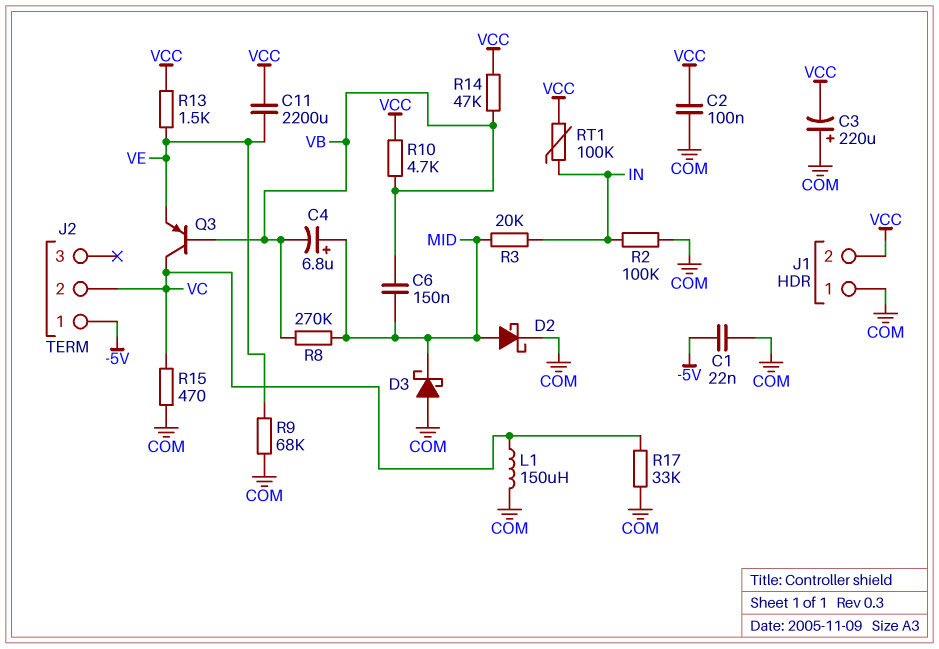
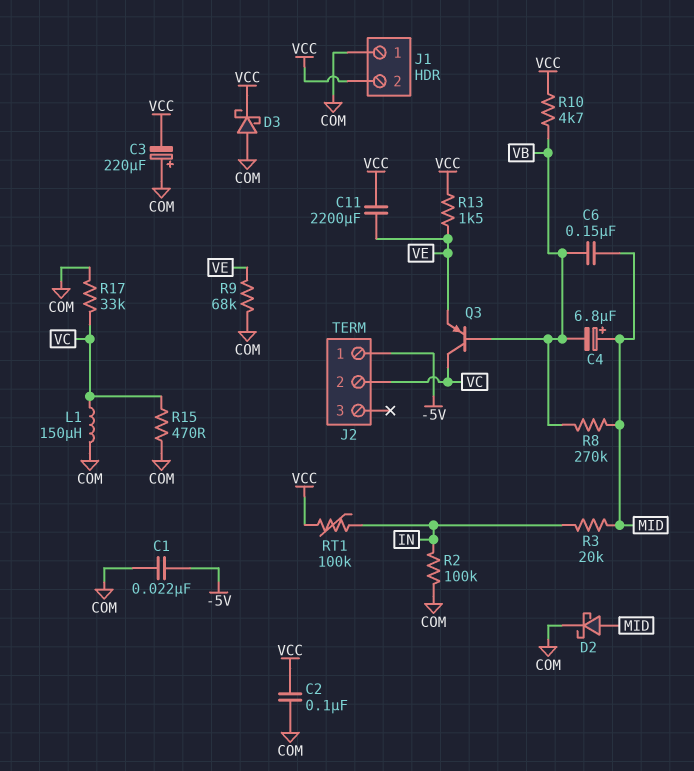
D3: schottky (A COM, K MID) -> schottky (A COM, K VCC)
R14: 47k (VB, VCC) -> none

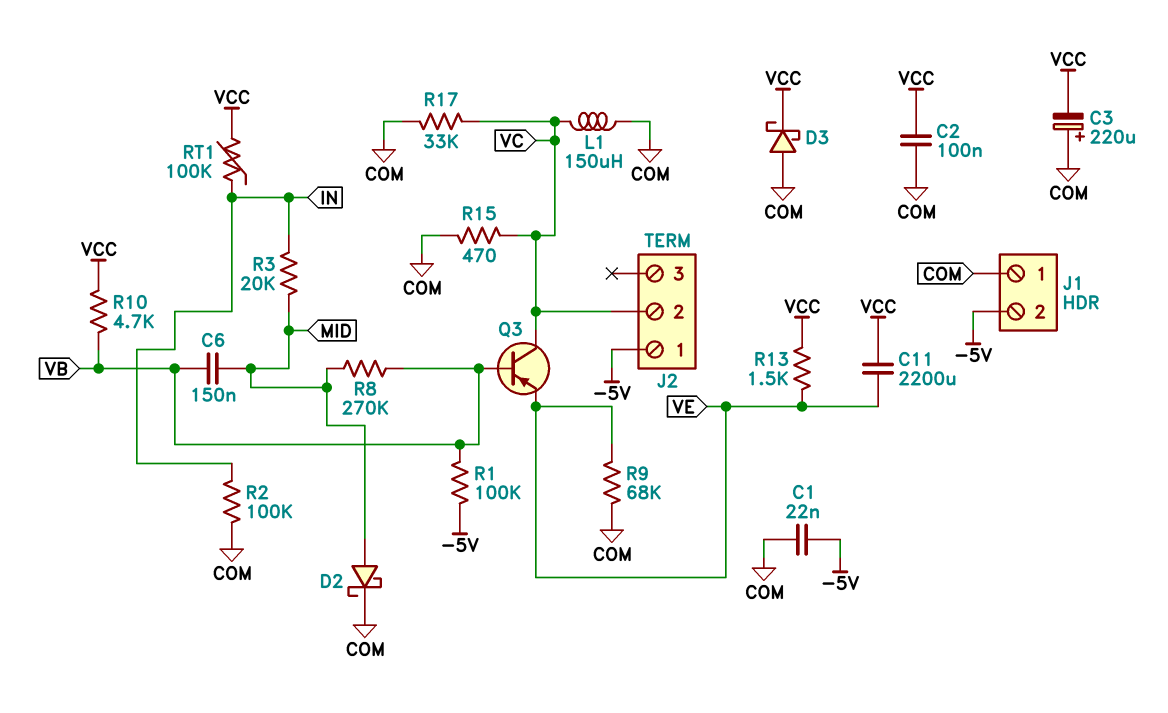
C4: 6.8uF (plus MID, minus VB) -> none
J1 pin 2: VCC -> -5V
R1: none -> 100k (-5V, VB)

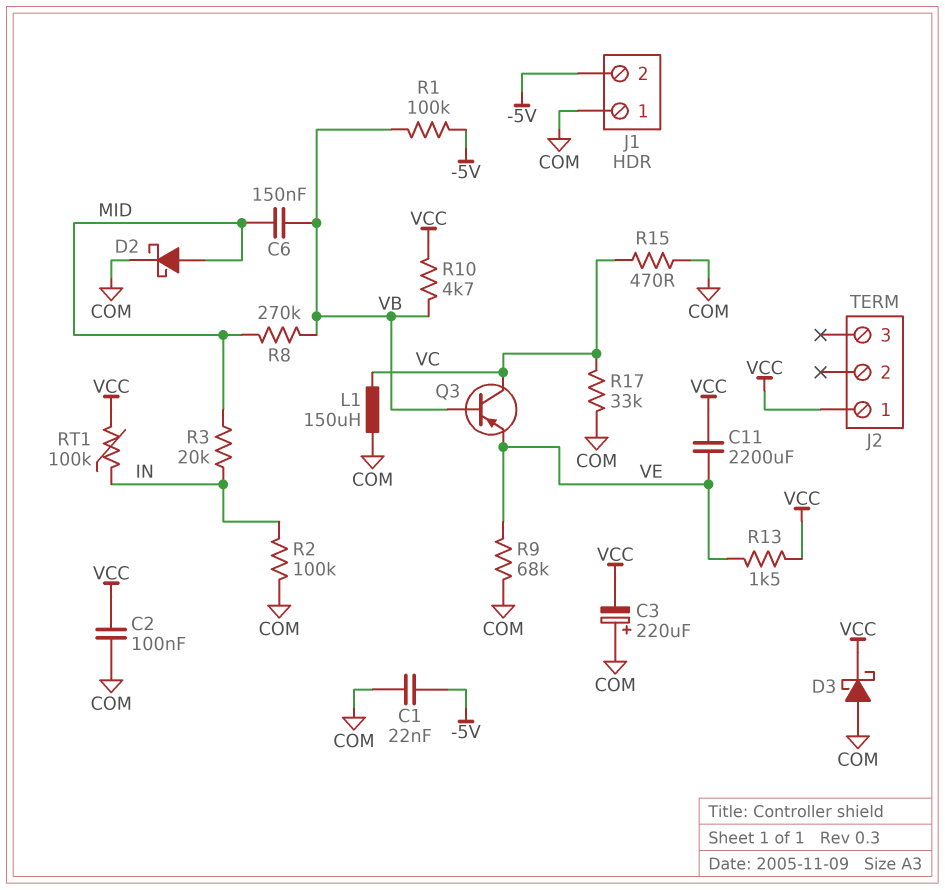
J2 pin 1: -5V -> VCC
J2 pin 2: VC -> none

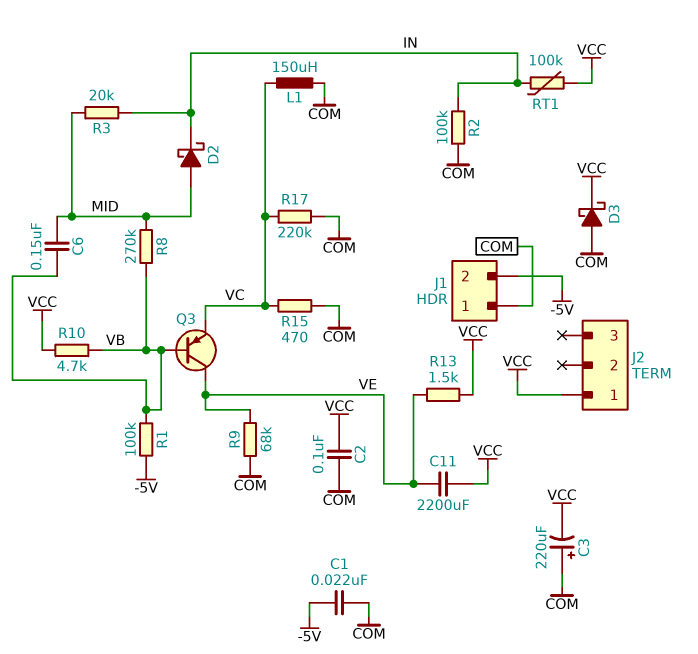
D2: schottky (A MID, K COM) -> schottky (A MID, K IN)
Q3: PNP (B VB, C VC, E VE) -> PNP (B VB, C VE, E VC)
R17: 33k (COM, VC) -> 220k (COM, VC)

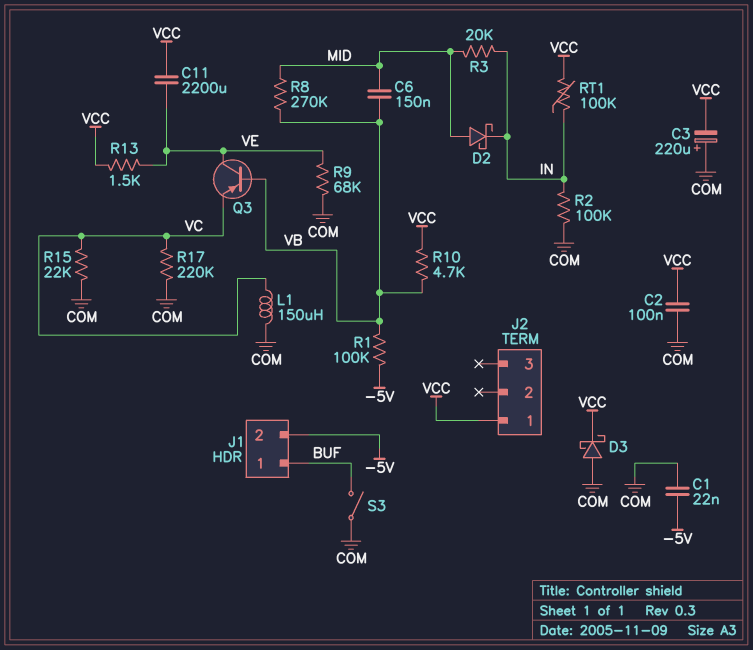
J1 pin 1: COM -> BUF
R15: 470 (COM, VC) -> 22k (COM, VC)
S3: none -> switch (BUF, COM)

